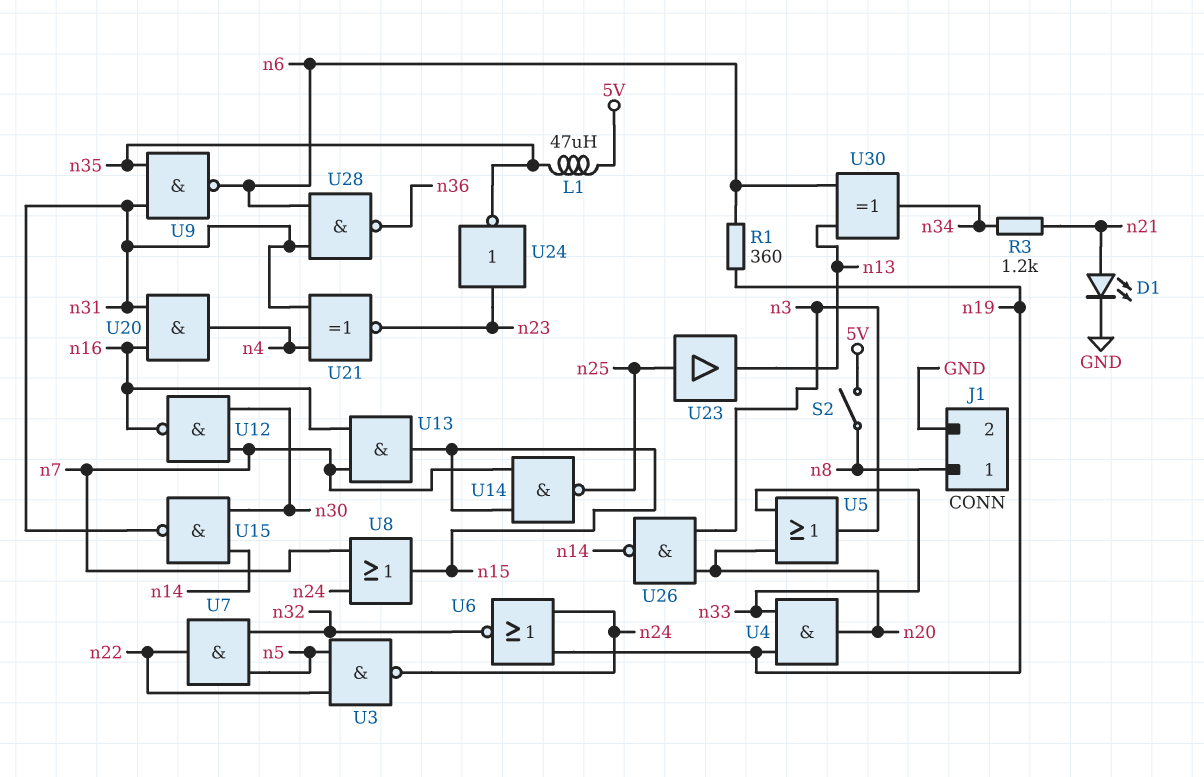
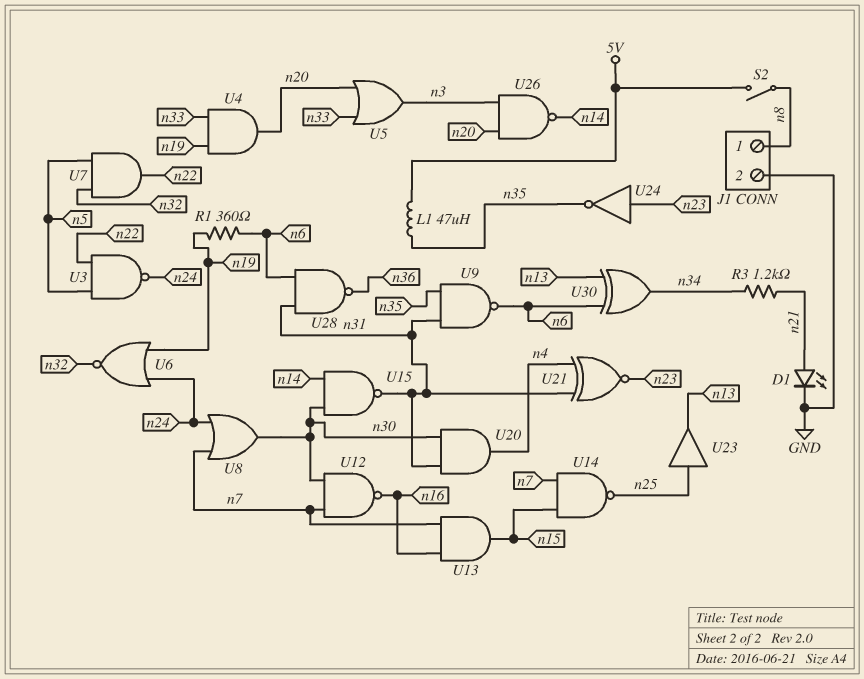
U8: OR (in n7, in n24, out n15) -> OR (in n7, in n24, out n30)
U20: AND (in n16, in n31, out n4) -> AND (in n30, in n31, out n4)

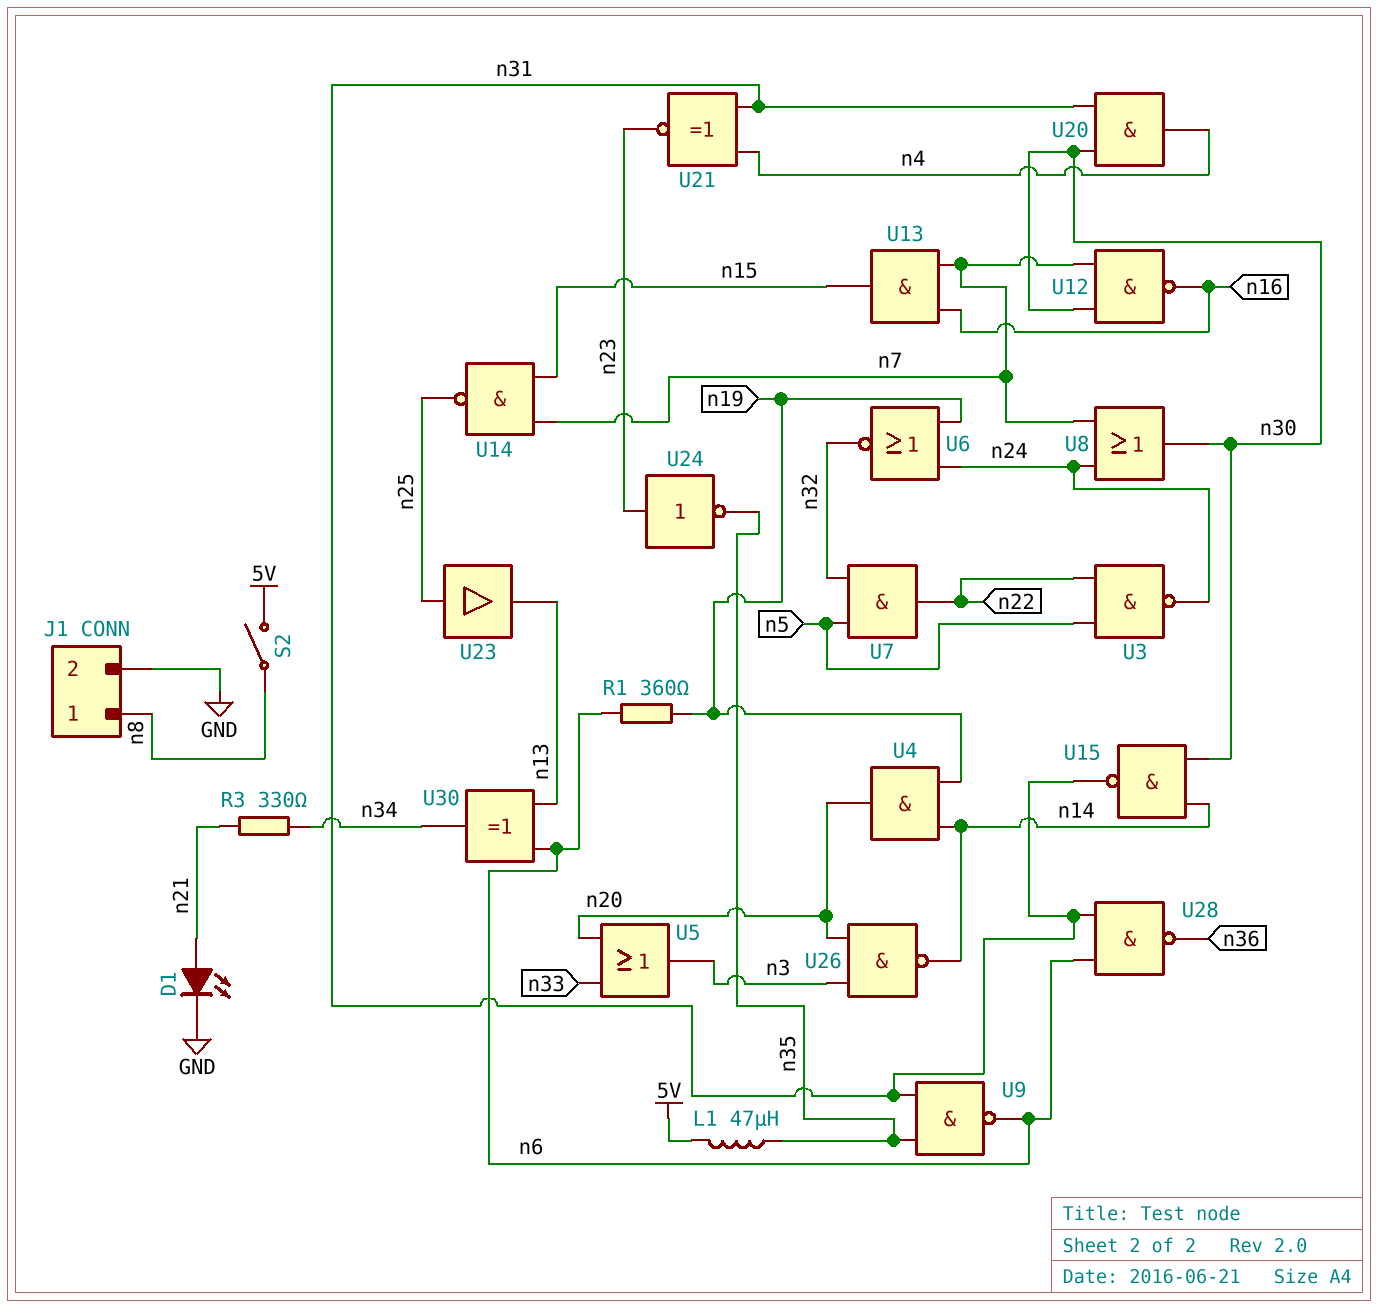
R3: 1.2k (n21, n34) -> 330 (n21, n34)
U4: AND (in n19, in n33, out n20) -> AND (in n14, in n19, out n20)

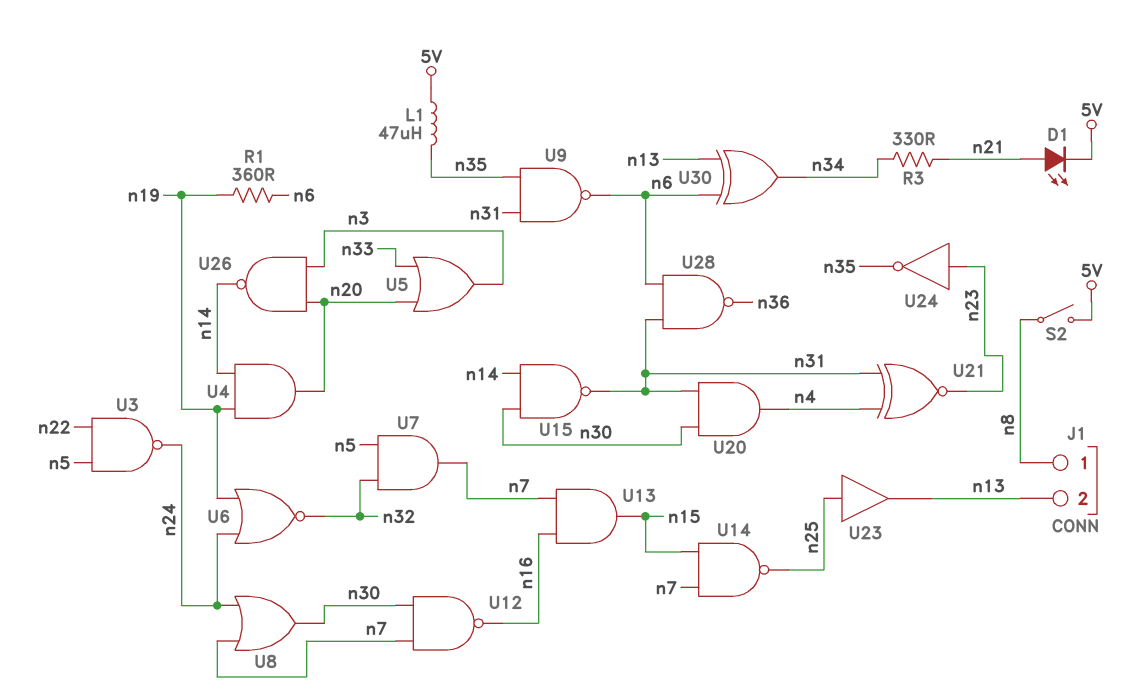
D1: LED (A n21, K GND) -> LED (A n21, K 5V)
J1 pin 2: GND -> n13
U7: AND (in n5, in n32, out n22) -> AND (in n5, in n32, out n7)

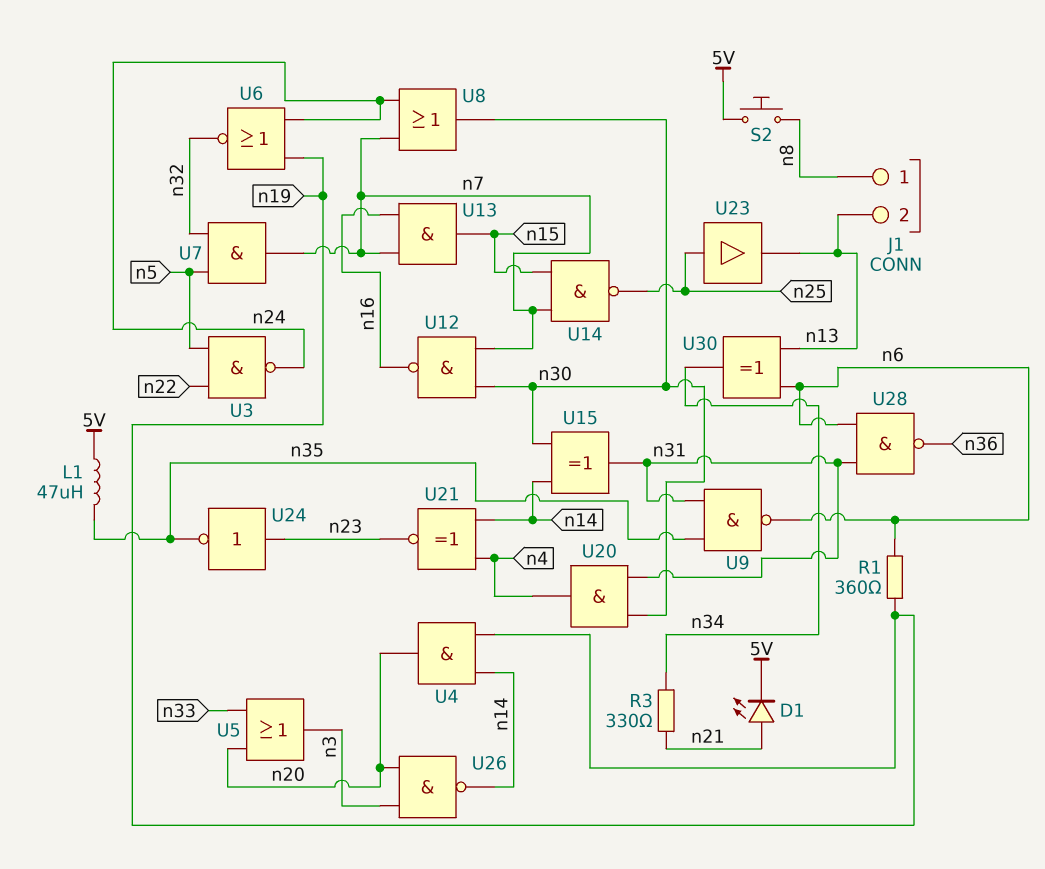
S2: switch (5V, n8) -> button (5V, n8)
U15: NAND (in n14, in n30, out n31) -> XOR (in n14, in n30, out n31)
U21: XNOR (in n4, in n31, out n23) -> XNOR (in n4, in n14, out n23)

